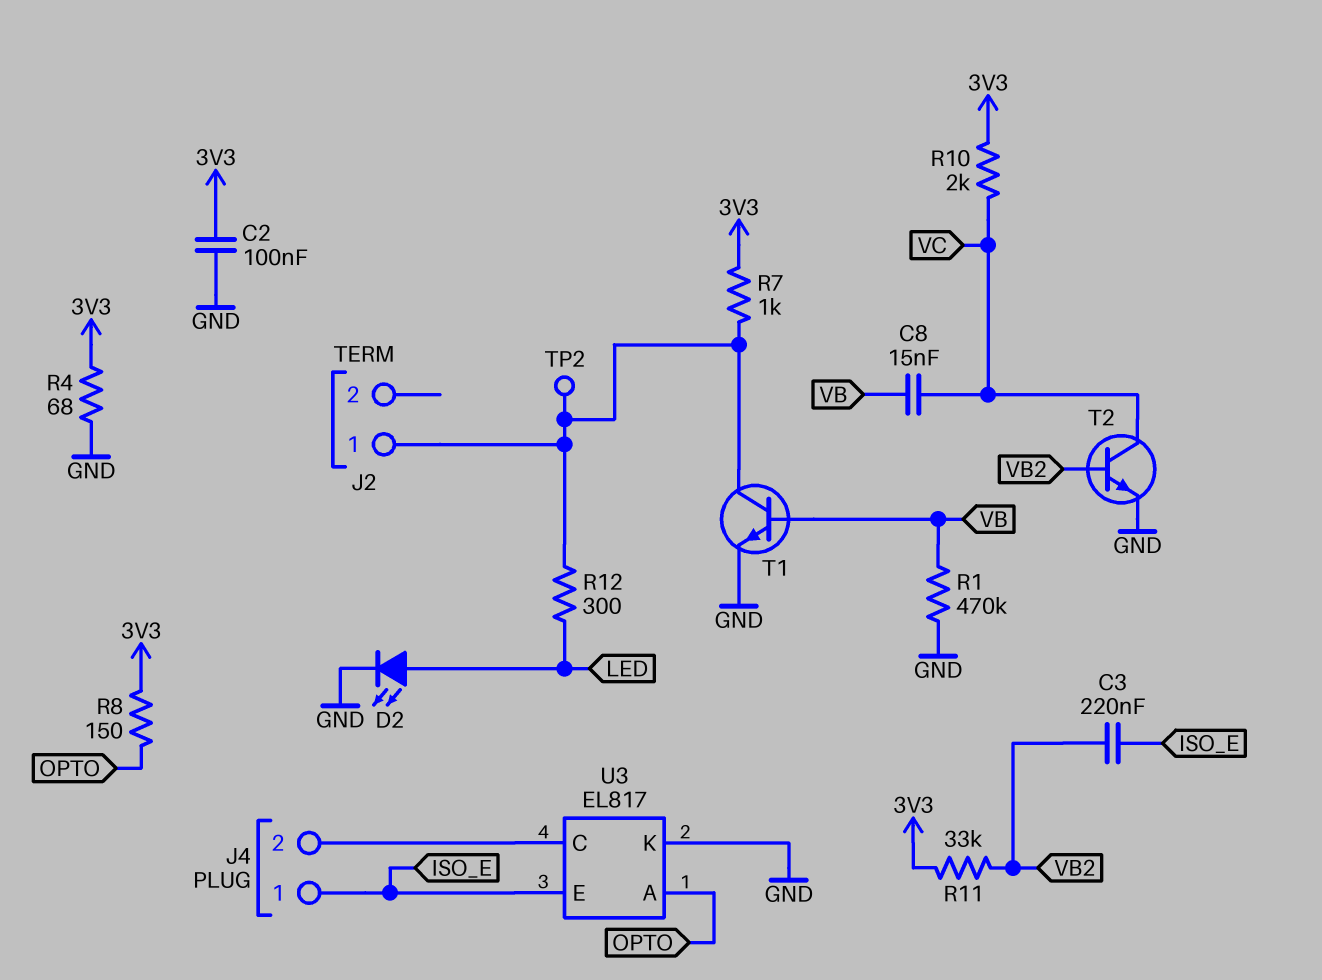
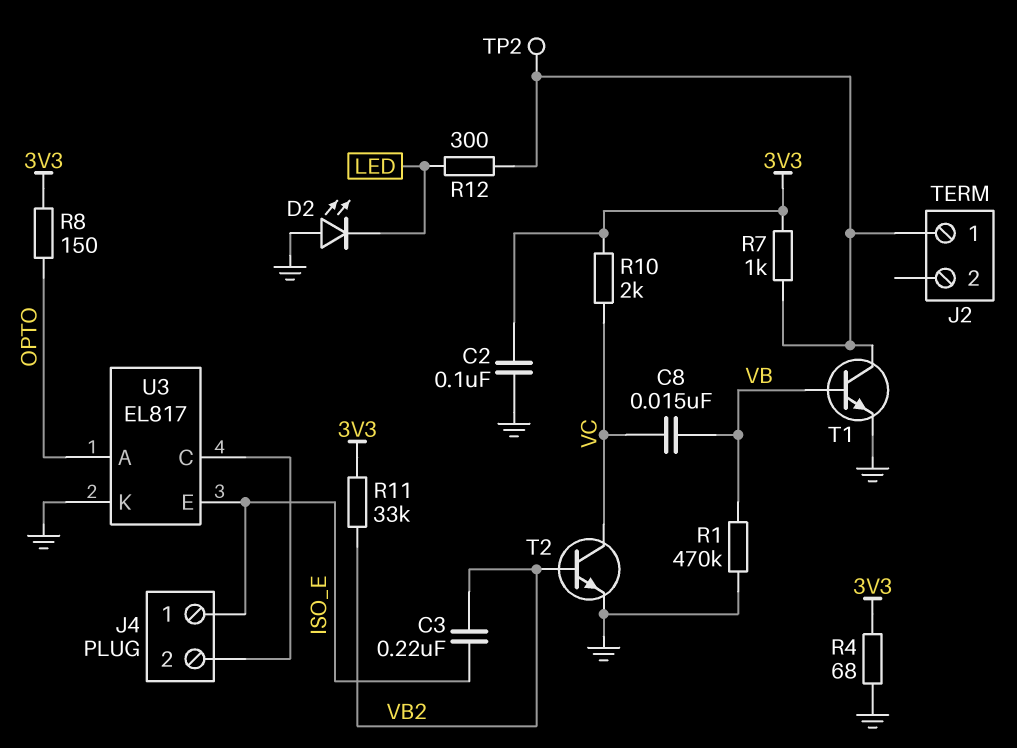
D2: LED (A LED, K GND) -> LED (A GND, K LED)

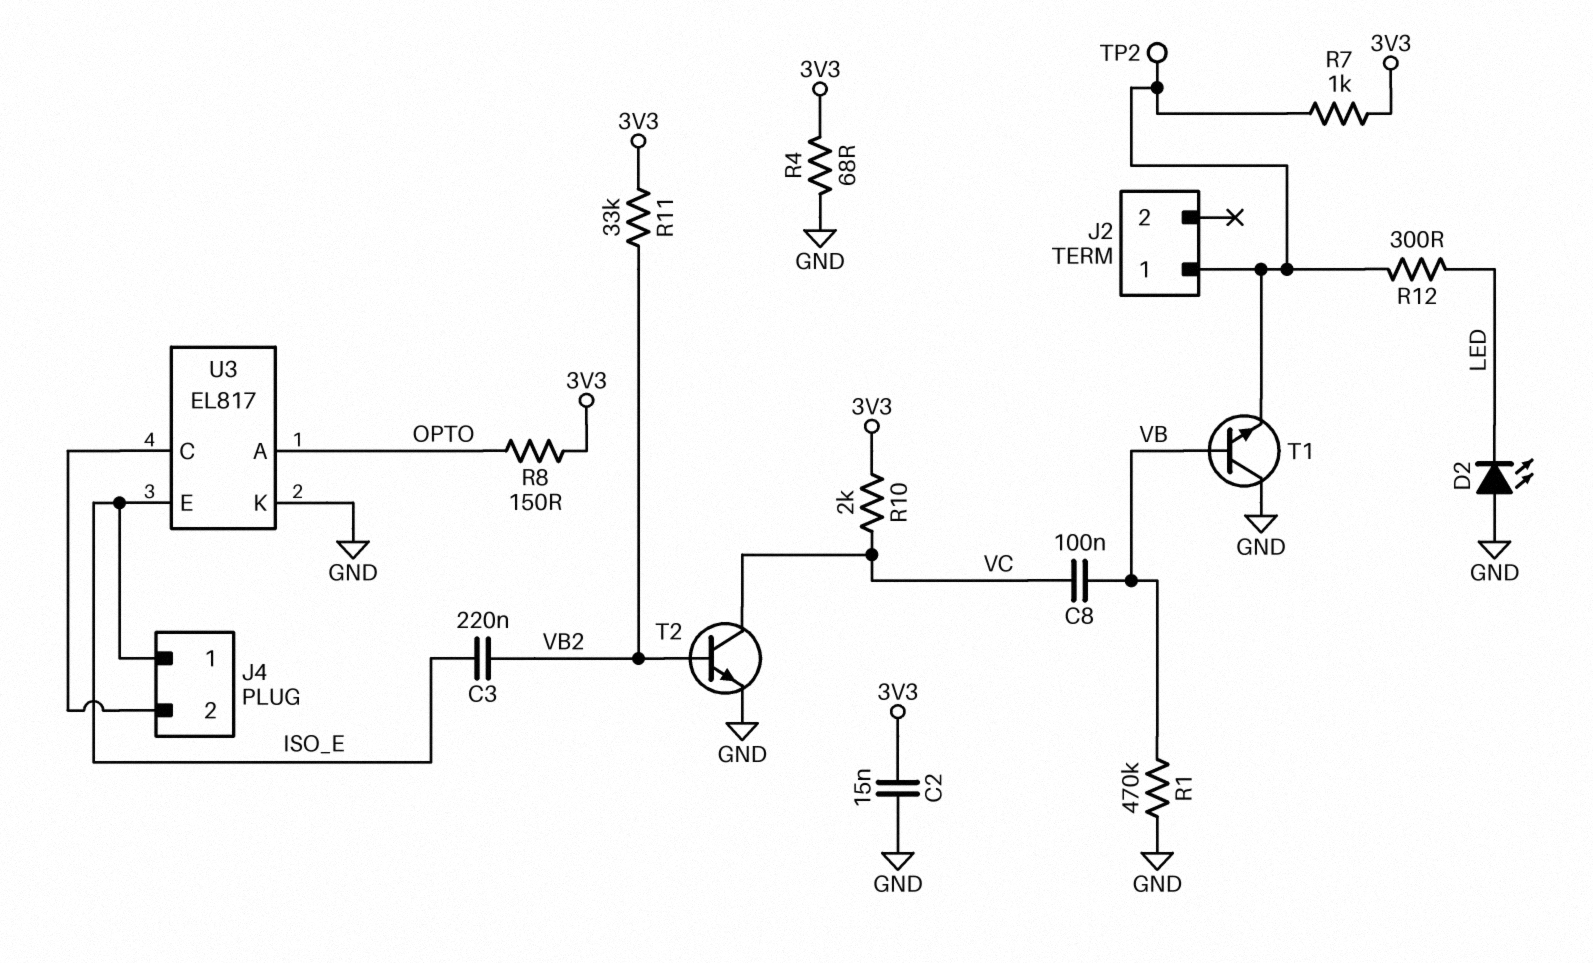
C2: 100nF (3V3, GND) -> 15nF (3V3, GND)
C8: 15nF (VB, VC) -> 100nF (VB, VC)
T1: NPN (B VB, C J2/1, E GND) -> NPN (B VB, C GND, E J2/1)

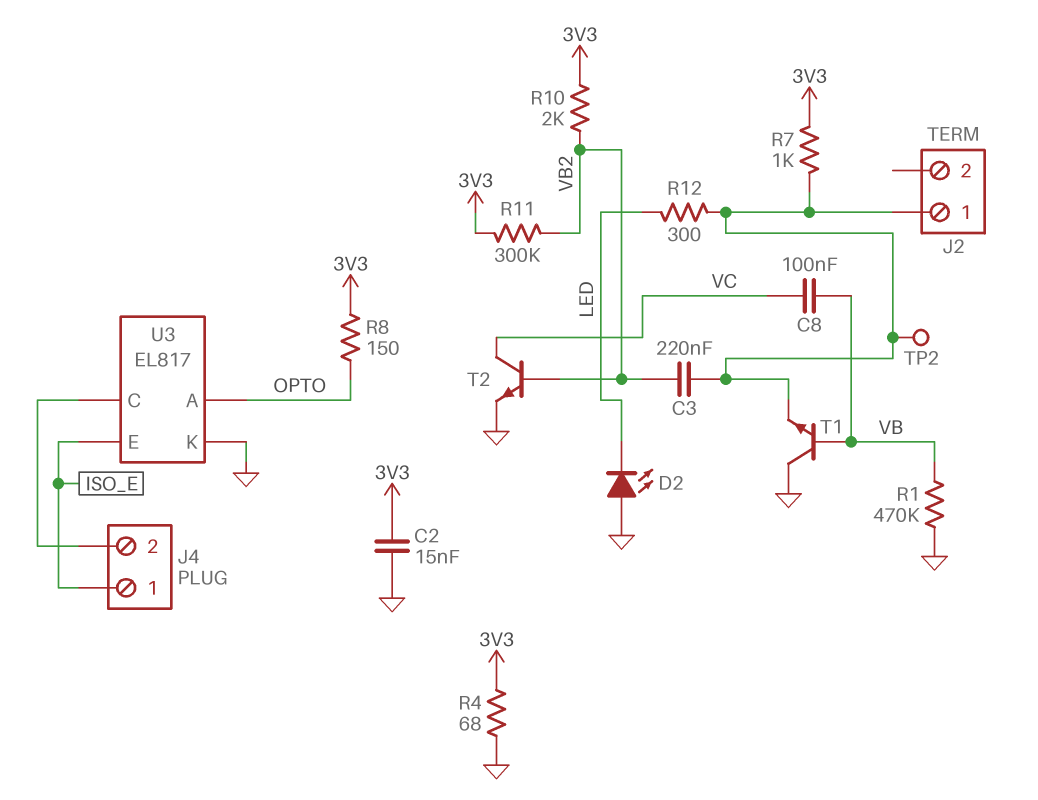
C3: 220nF (ISO_E, VB2) -> 220nF (J2/1, VB2)
R10: 2k (3V3, VC) -> 2k (3V3, VB2)
R11: 33k (3V3, VB2) -> 300k (3V3, VB2)

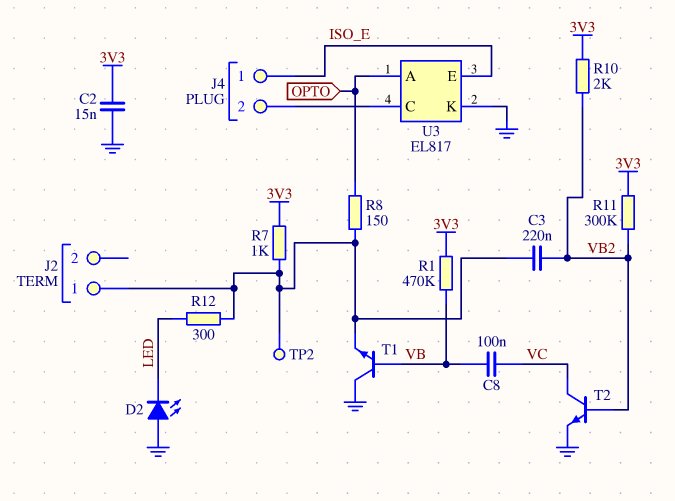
R1: 470k (GND, VB) -> 470k (3V3, VB)
R4: 68 (3V3, GND) -> none
R8: 150 (3V3, OPTO) -> 150 (J2/1, OPTO)

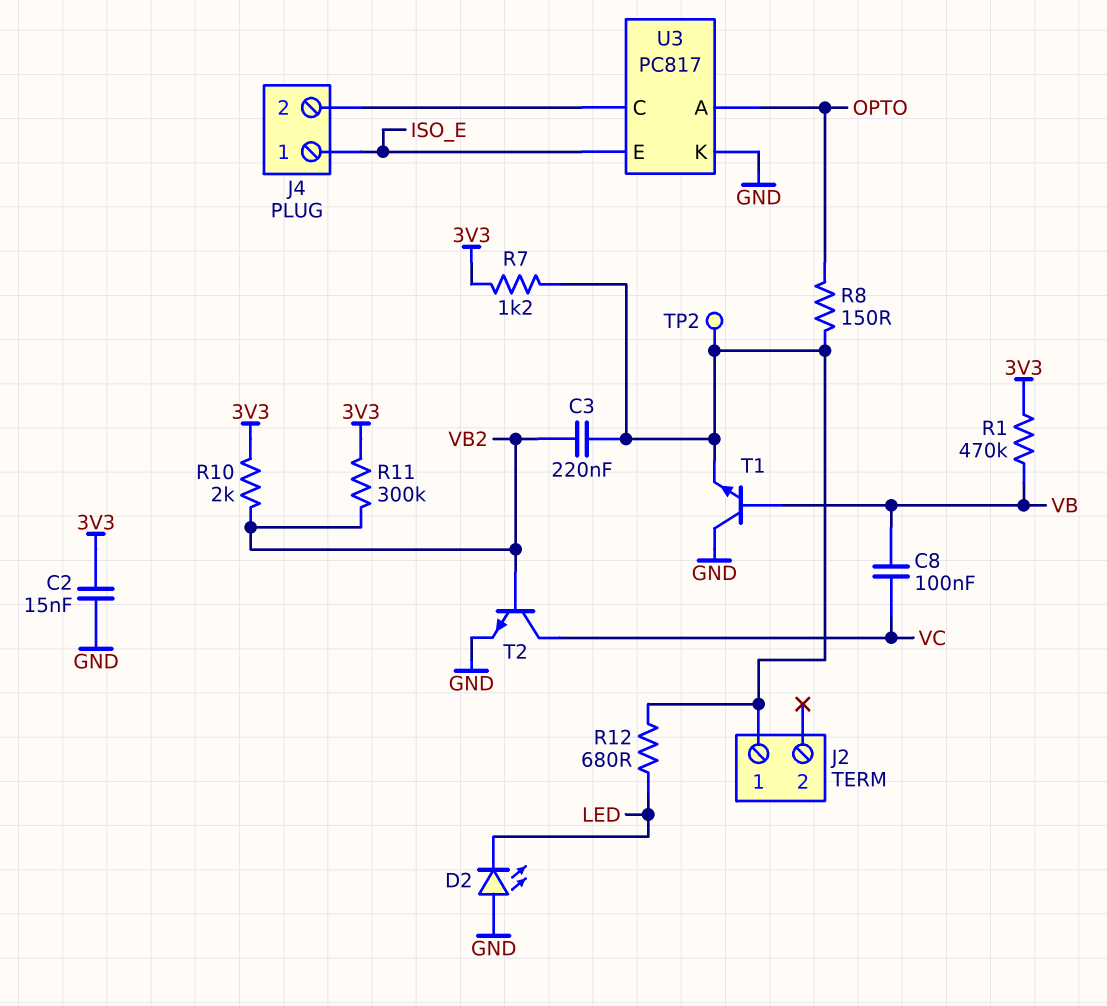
R7: 1k (3V3, J2/1) -> 1.2k (3V3, J2/1)
R12: 300 (J2/1, LED) -> 680 (J2/1, LED)
U3: EL817 -> PC817

